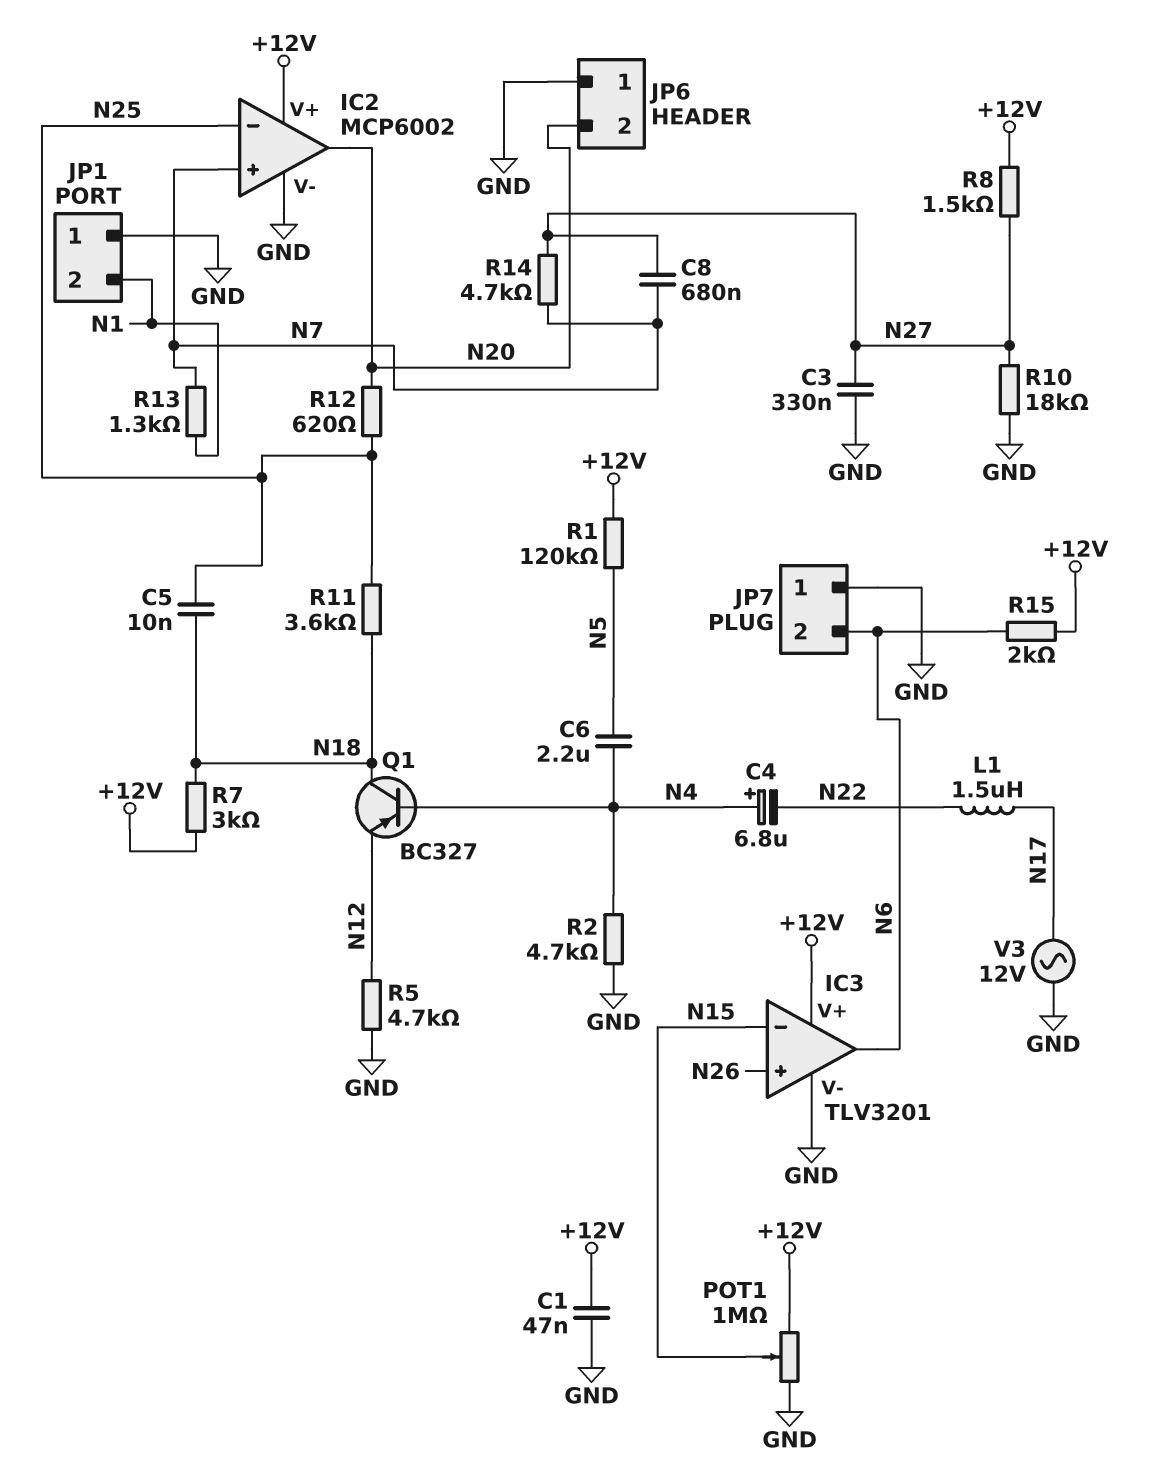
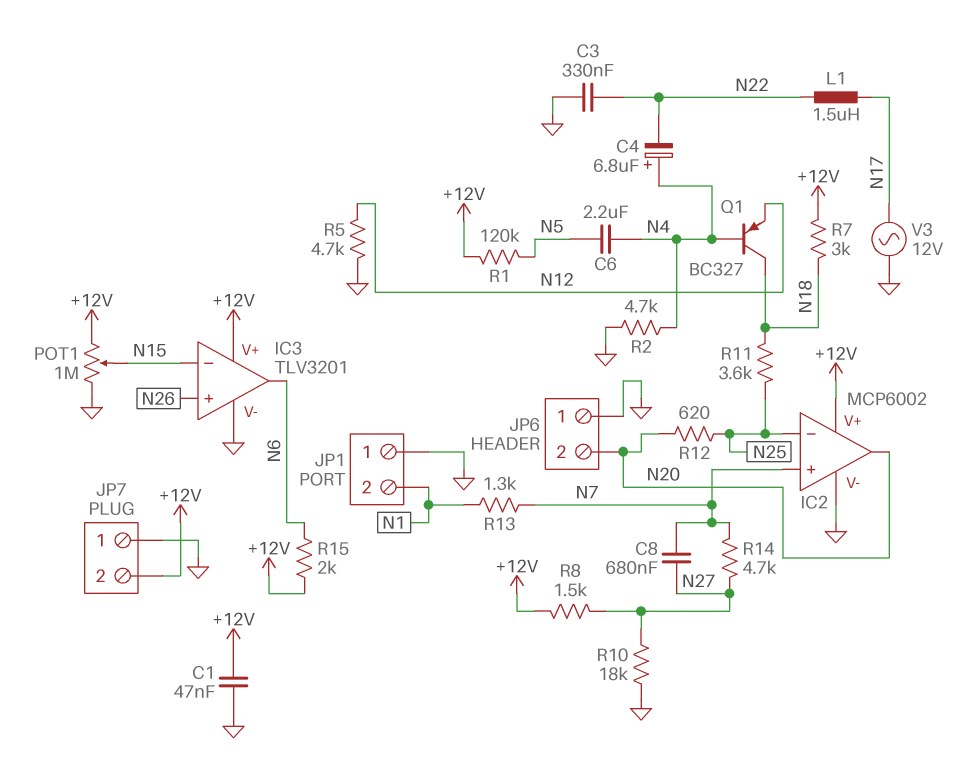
C3: 330nF (GND, N27) -> 330nF (GND, N22)
C5: 10nF (N18, N25) -> none
JP7 pin 2: N6 -> +12V

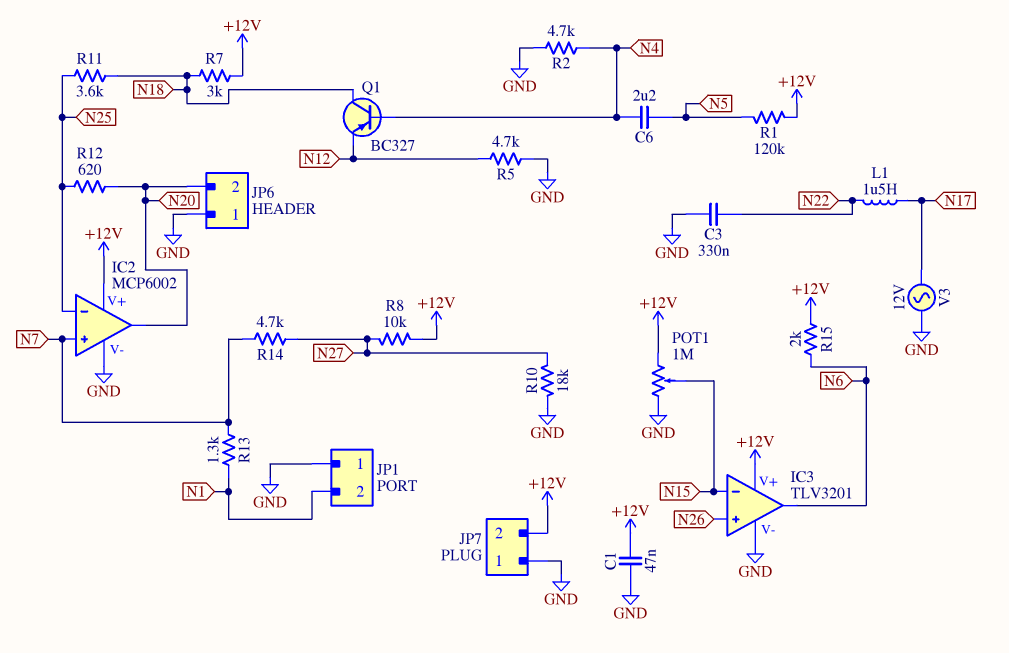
C4: 6.8uF (plus N4, minus N22) -> none
C8: 680nF (N7, N27) -> none
R8: 1.5k (+12V, N27) -> 10k (+12V, N27)

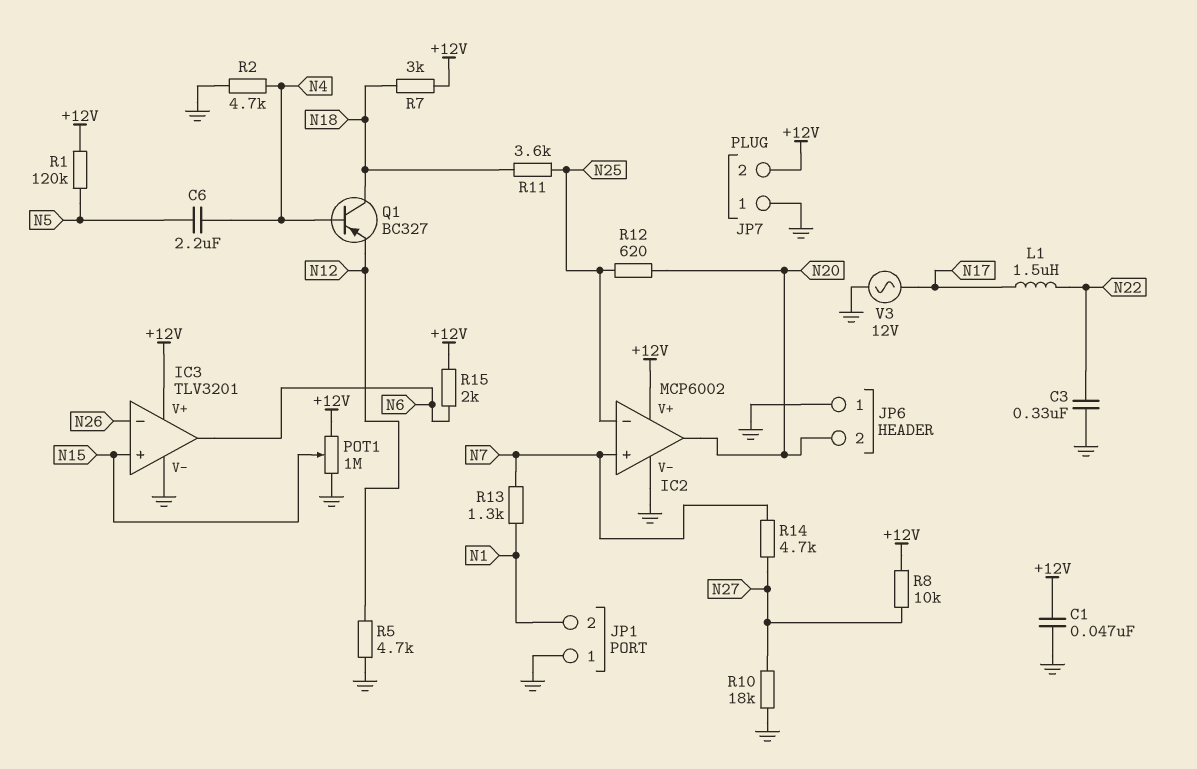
IC3 pin in+: N26 -> N15
IC3 pin in-: N15 -> N26

